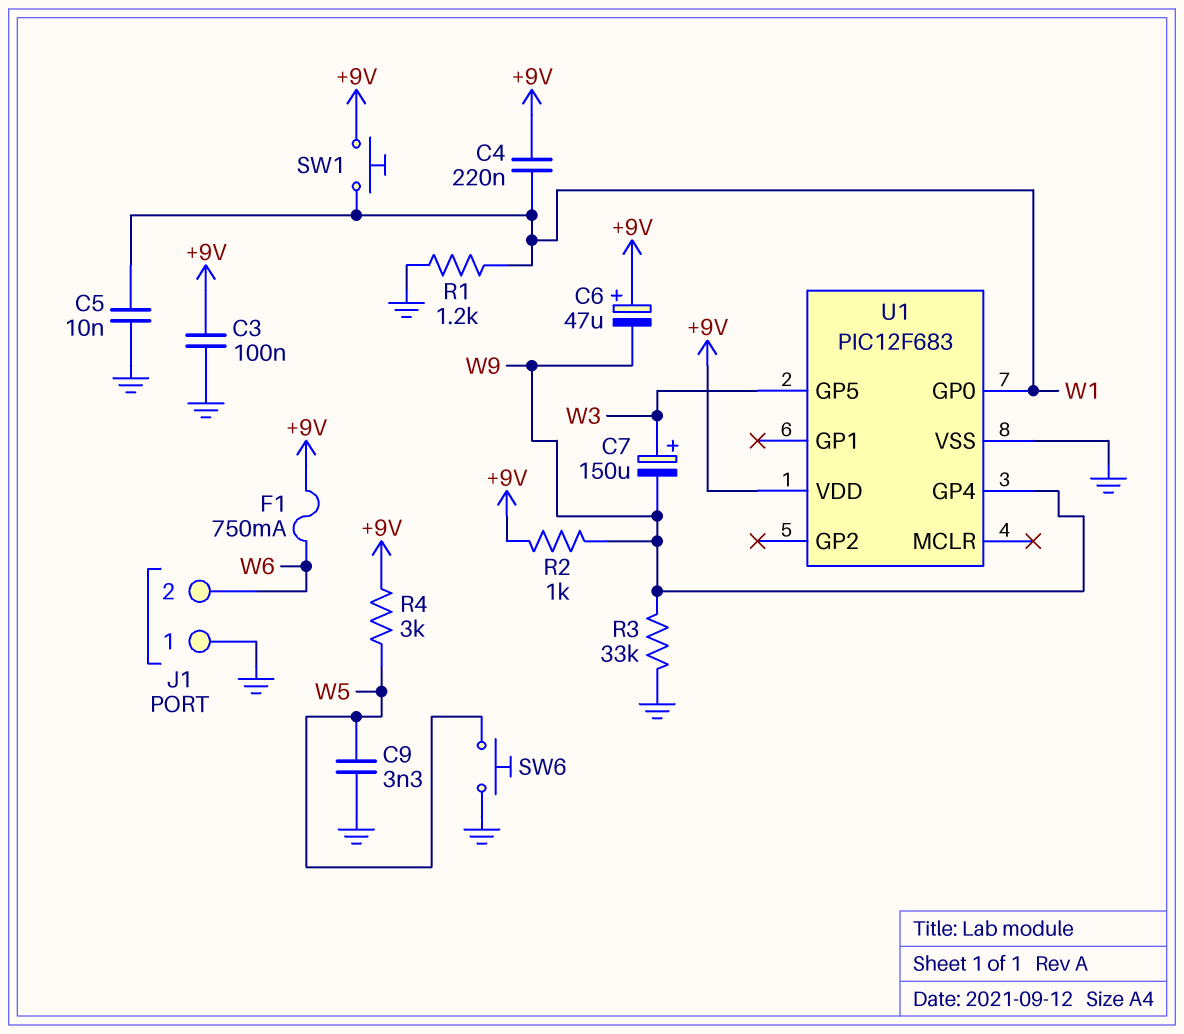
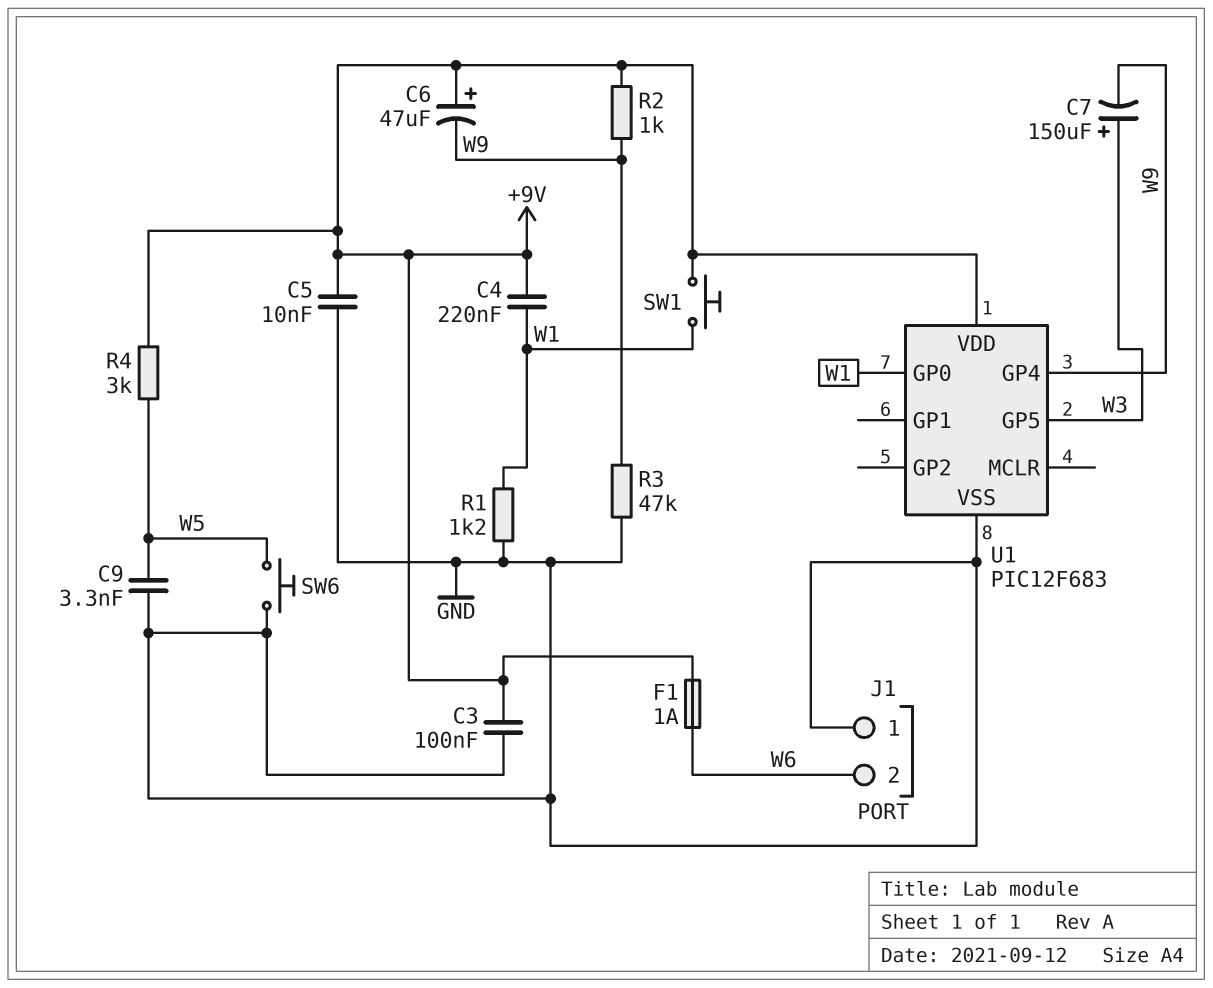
C5: 10nF (GND, W1) -> 10nF (+9V, GND)
F1: 750mA (+9V, W6) -> 1A (+9V, W6)
R3: 33k (GND, W9) -> 47k (GND, W9)

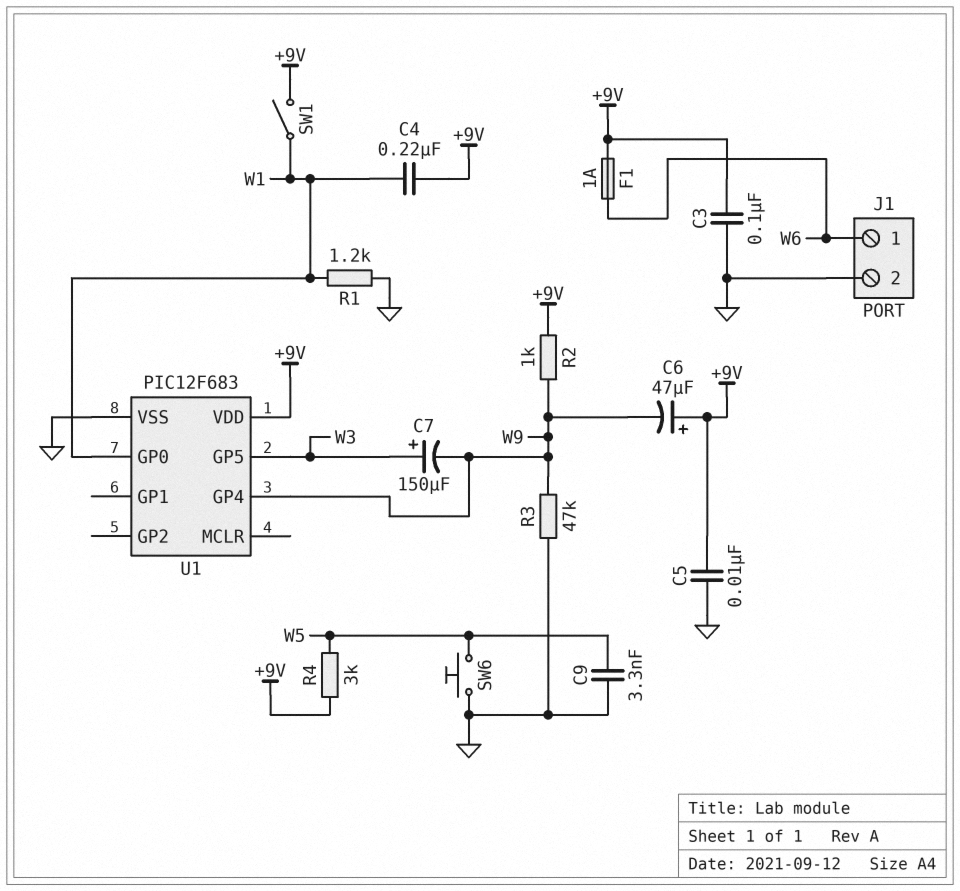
J1 pin 1: GND -> W6
J1 pin 2: W6 -> GND
SW1: button (+9V, W1) -> switch (+9V, W1)

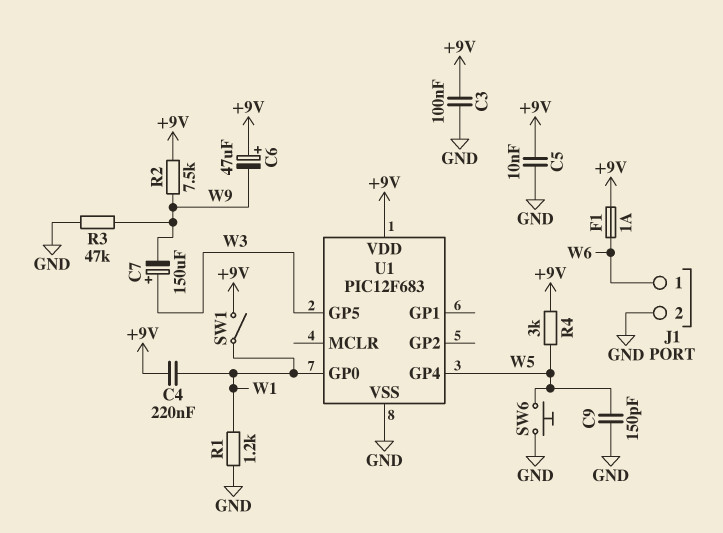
C9: 3.3nF (GND, W5) -> 150pF (GND, W5)
R2: 1k (+9V, W9) -> 7.5k (+9V, W9)
U1 pin GP4: W9 -> W5

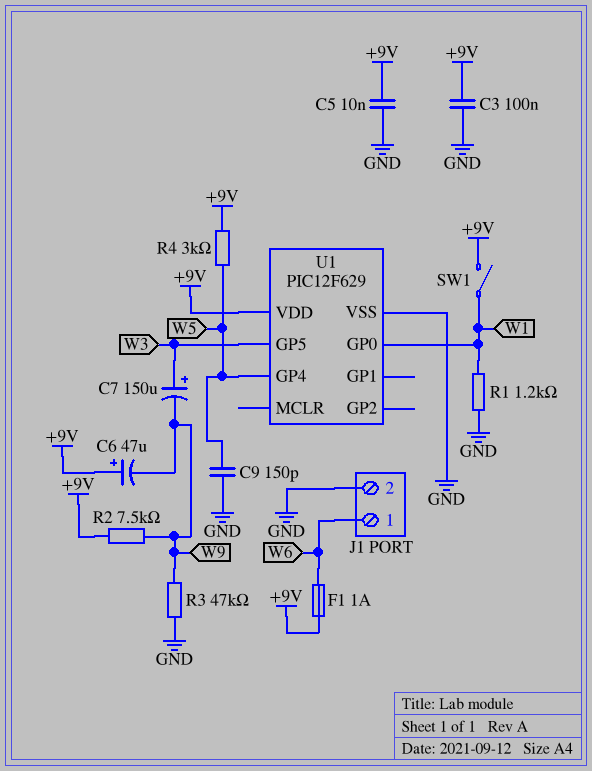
C4: 220nF (+9V, W1) -> none
SW6: button (GND, W5) -> none
U1: PIC12F683 -> PIC12F629

